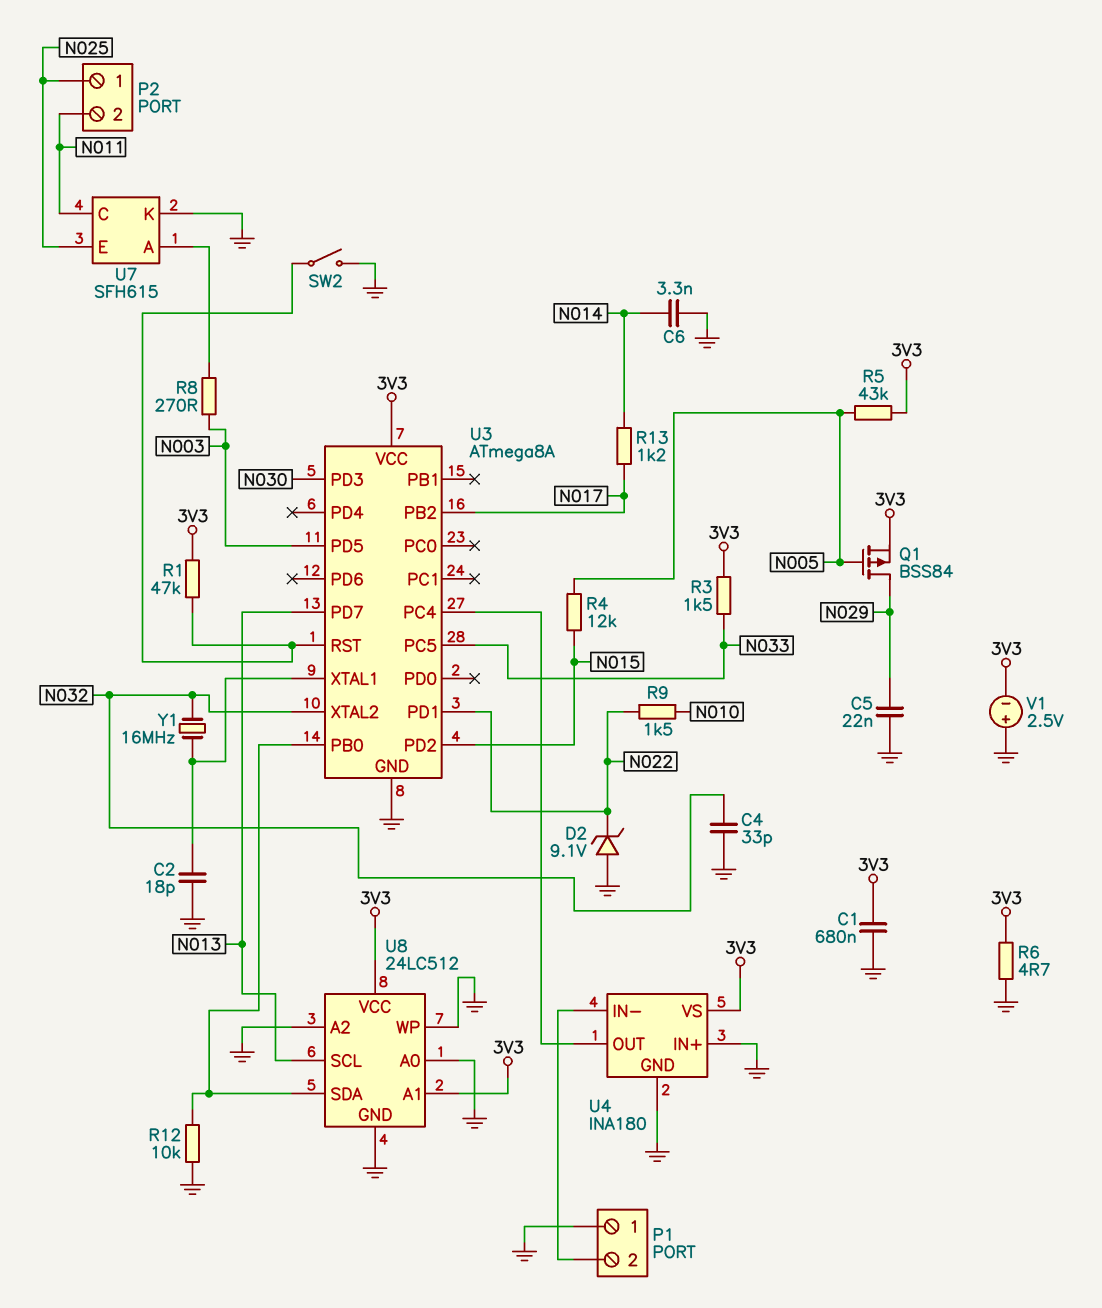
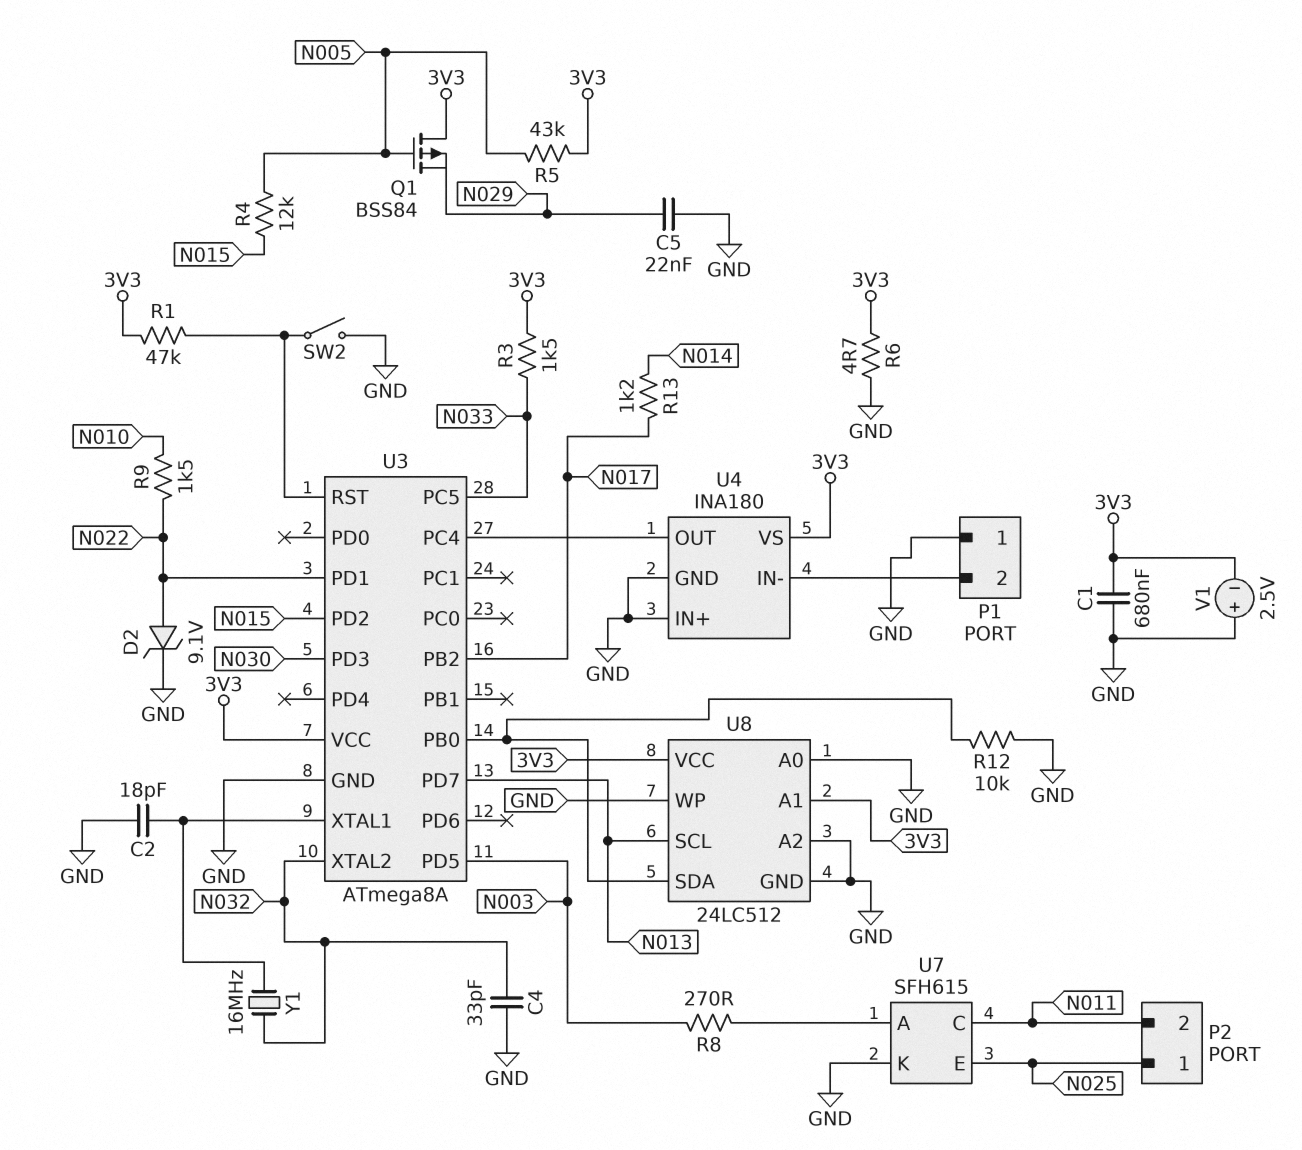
C6: 3.3nF (GND, N014) -> none
D2: zener 9.1V (A GND, K N022) -> zener 9.1V (A N022, K GND)
Q1: PMOS BSS84 (G N005, D N029, S 3V3) -> PMOS BSS84 (G N005, D 3V3, S N029)

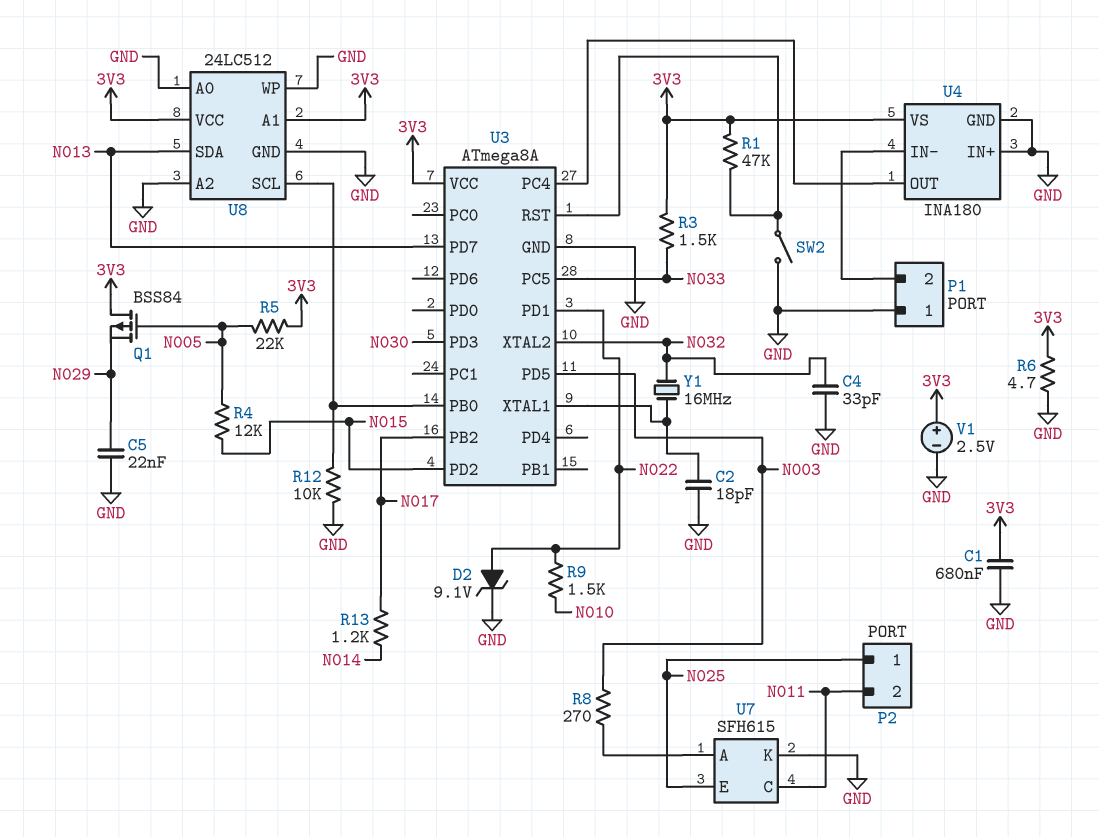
R5: 43k (3V3, N005) -> 22k (3V3, N005)
U8 pin SCL: N013 -> U3/PB0
U8 pin SDA: U3/PB0 -> N013
V1: 2.5V (plus GND, minus 3V3) -> 2.5V (plus 3V3, minus GND)

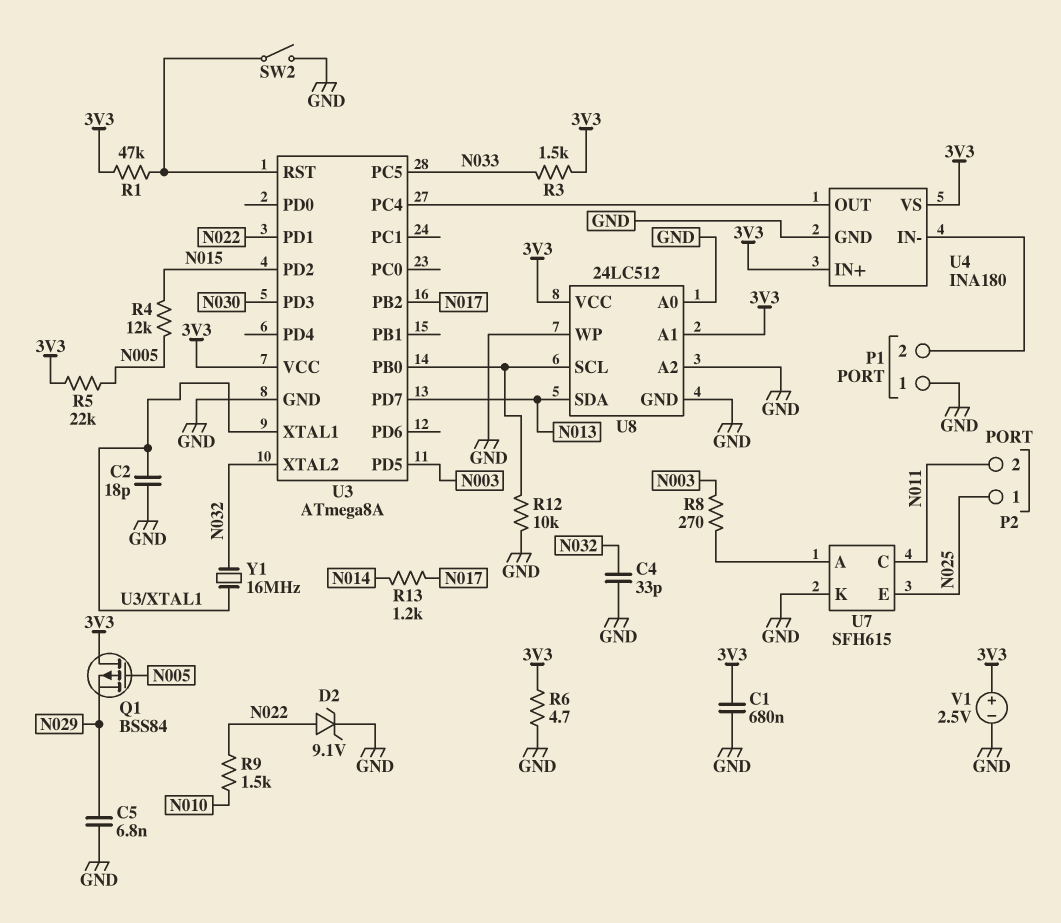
C5: 22nF (GND, N029) -> 6.8nF (GND, N029)
U4 pin IN+: GND -> 3V3

